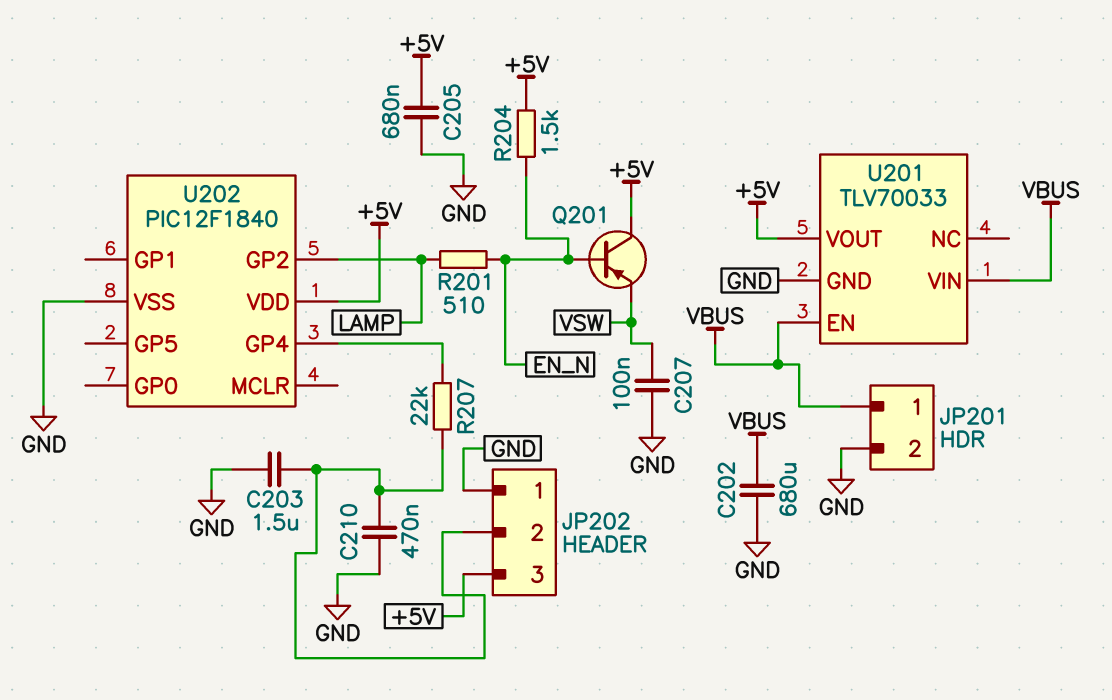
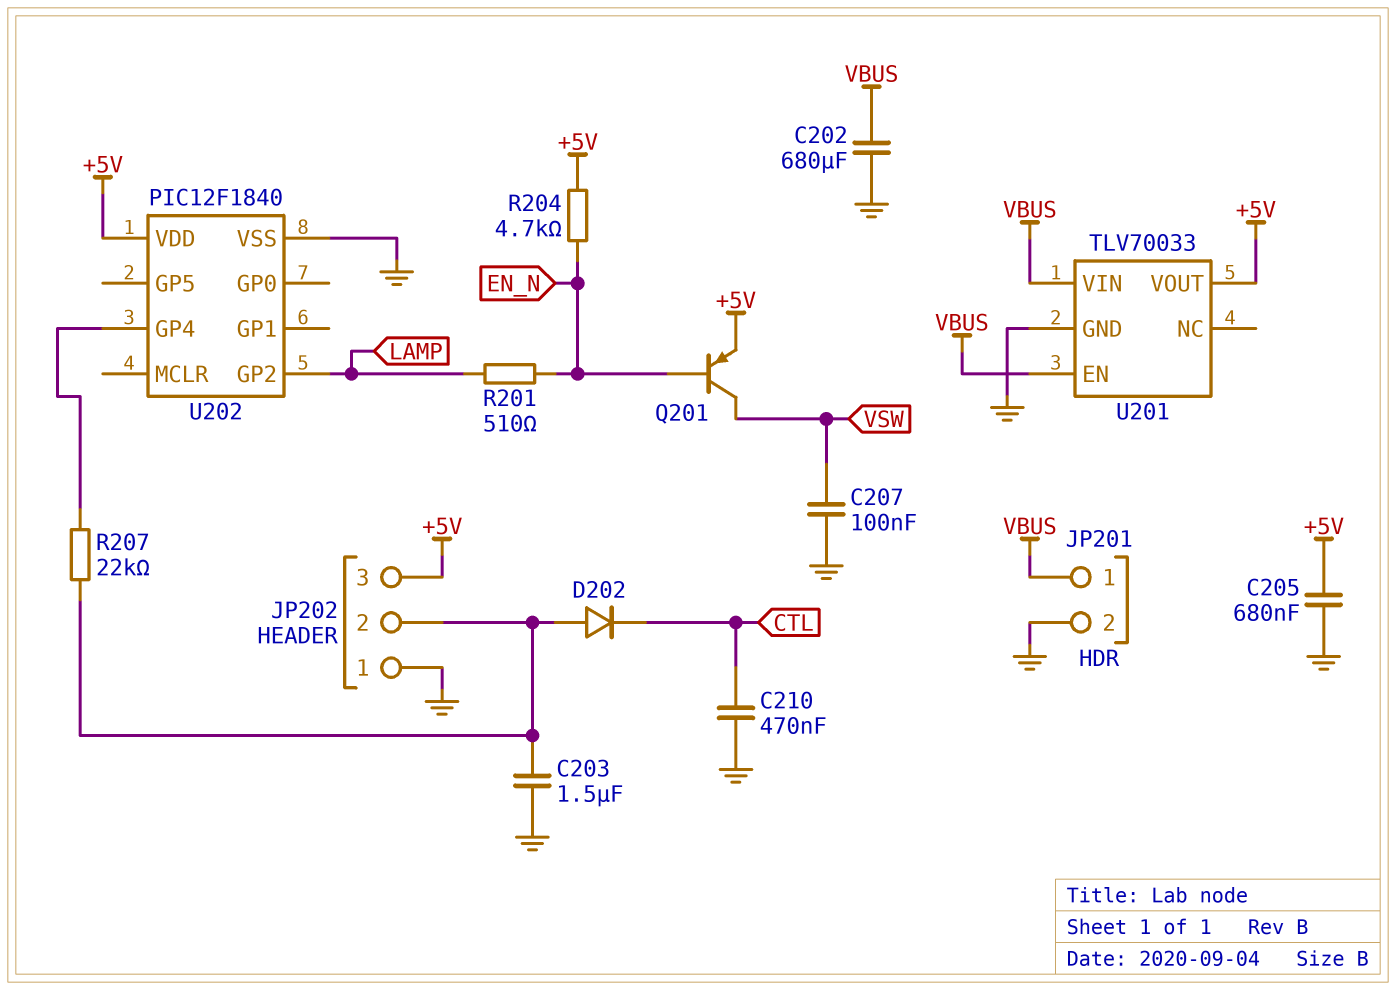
C210: 470nF (GND, JP202/2) -> 470nF (CTL, GND)
D202: none -> diode (A JP202/2, K CTL)
Q201: PNP (B EN_N, C +5V, E VSW) -> PNP (B EN_N, C VSW, E +5V)
R204: 1.5k (+5V, EN_N) -> 4.7k (+5V, EN_N)

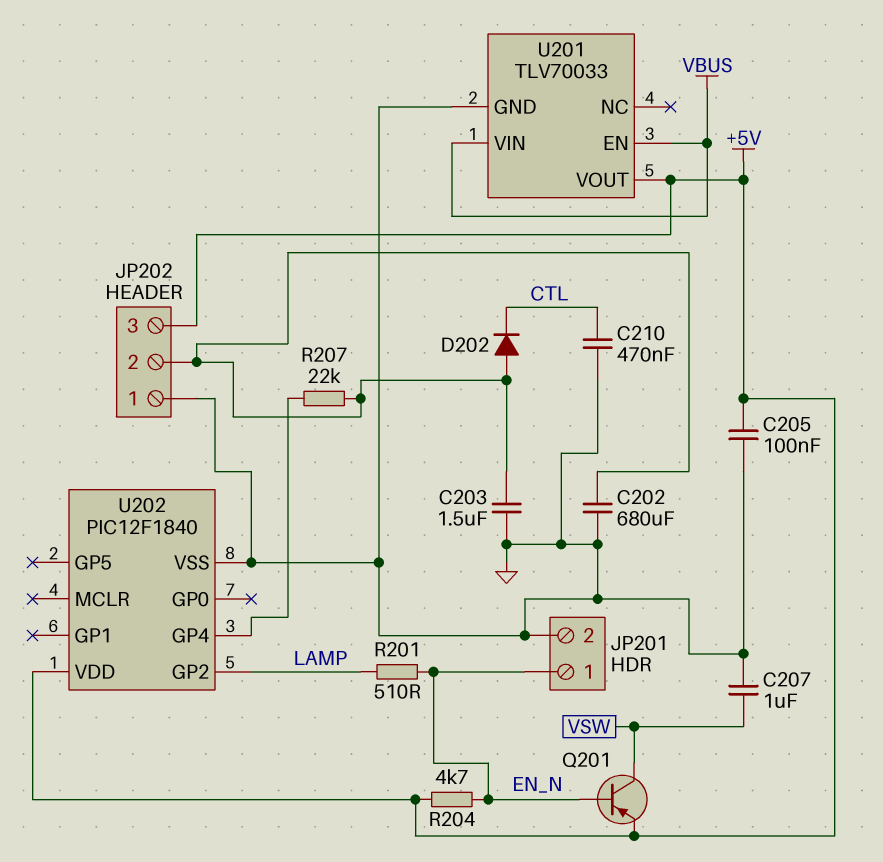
C202: 680uF (GND, VBUS) -> 680uF (GND, JP202/2)
C205: 680nF (+5V, GND) -> 100nF (+5V, GND)
C207: 100nF (GND, VSW) -> 1uF (GND, VSW)
JP201 pin 1: VBUS -> EN_N

